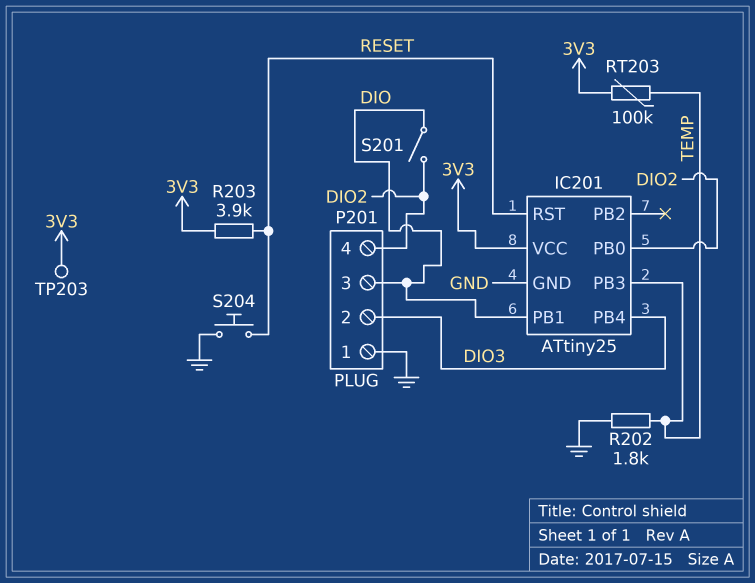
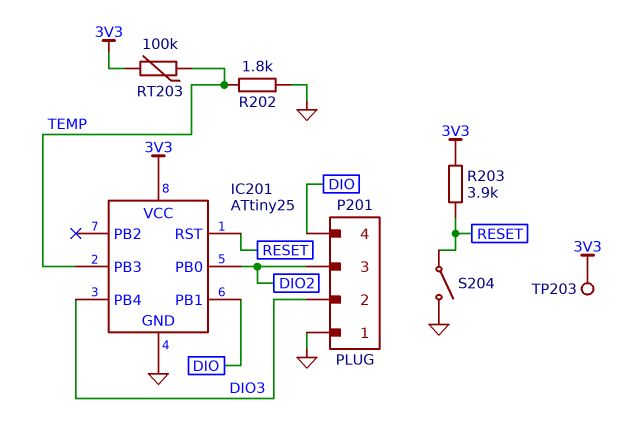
P201 pin 3: DIO -> DIO2
P201 pin 4: DIO2 -> DIO
S201: switch (DIO, DIO2) -> none
S204: button (GND, RESET) -> switch (GND, RESET)

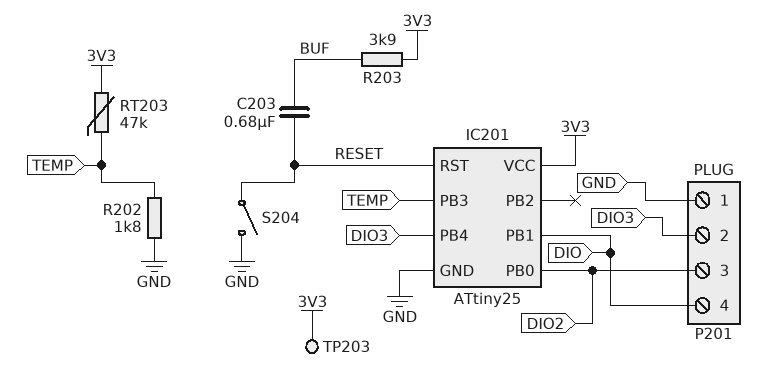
C203: none -> 680nF (BUF, RESET)
R203: 3.9k (3V3, RESET) -> 3.9k (3V3, BUF)
RT203: 100k (3V3, TEMP) -> 47k (3V3, TEMP)

